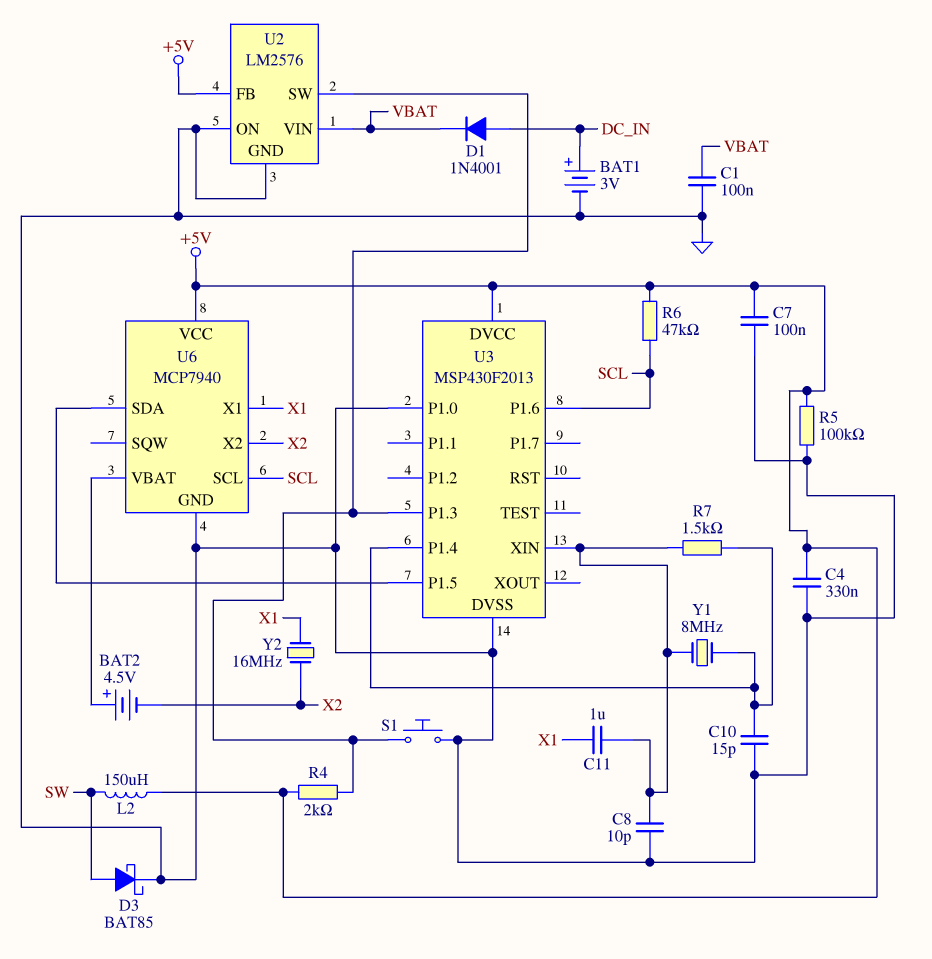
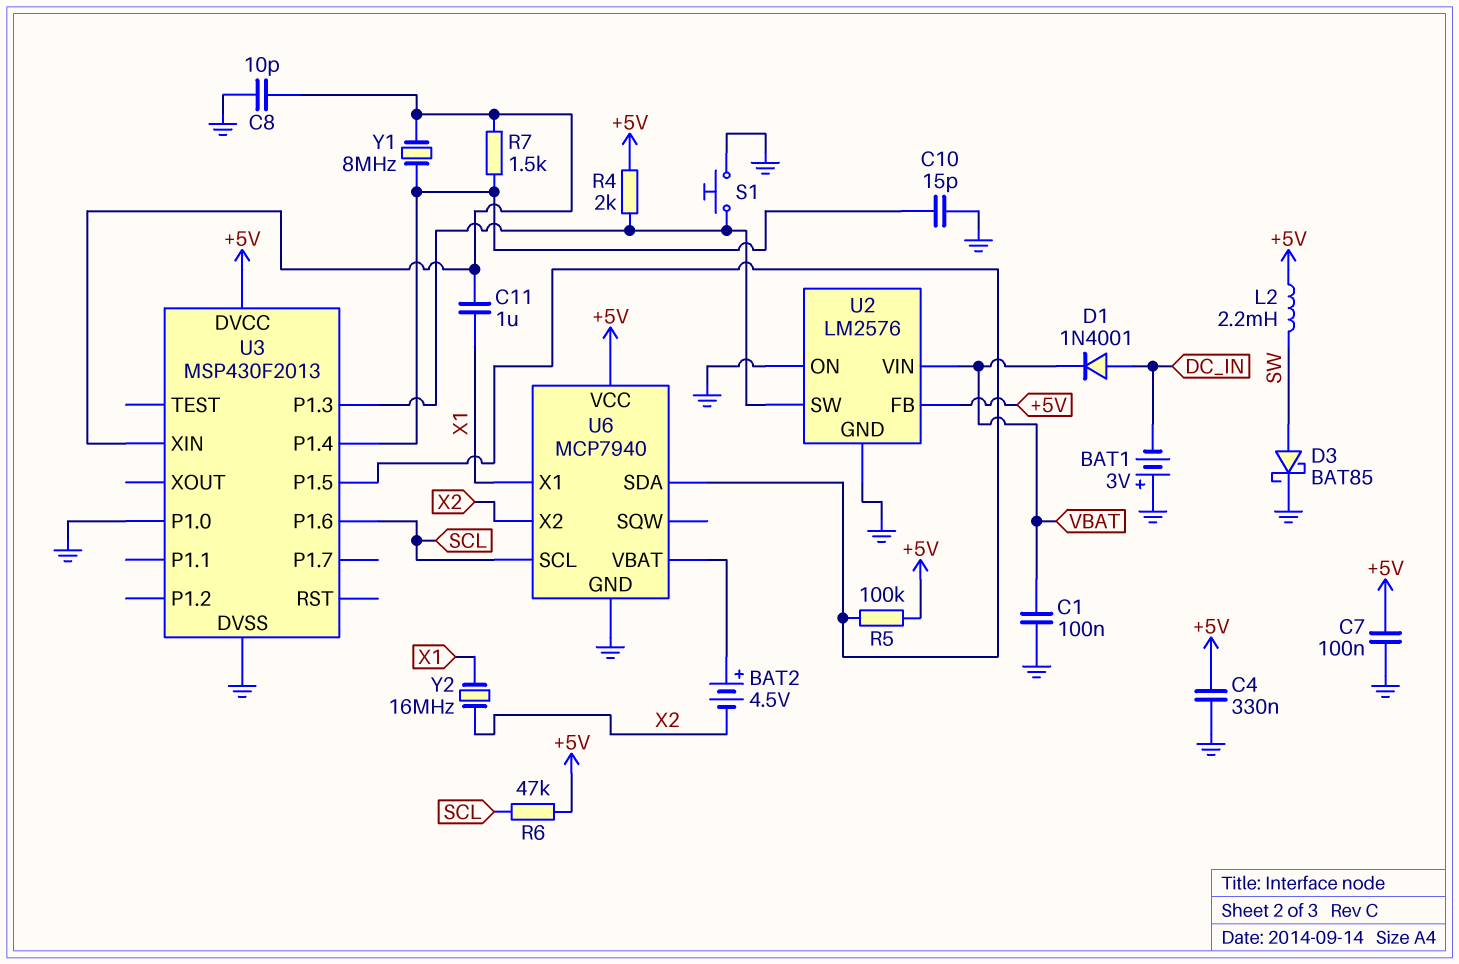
BAT1: 3V (plus DC_IN, minus GND) -> 3V (plus GND, minus DC_IN)
L2: 150uH (+5V, SW) -> 2.2mH (+5V, SW)
R5: 100k (+5V, GND) -> 100k (+5V, U3/P1.5)

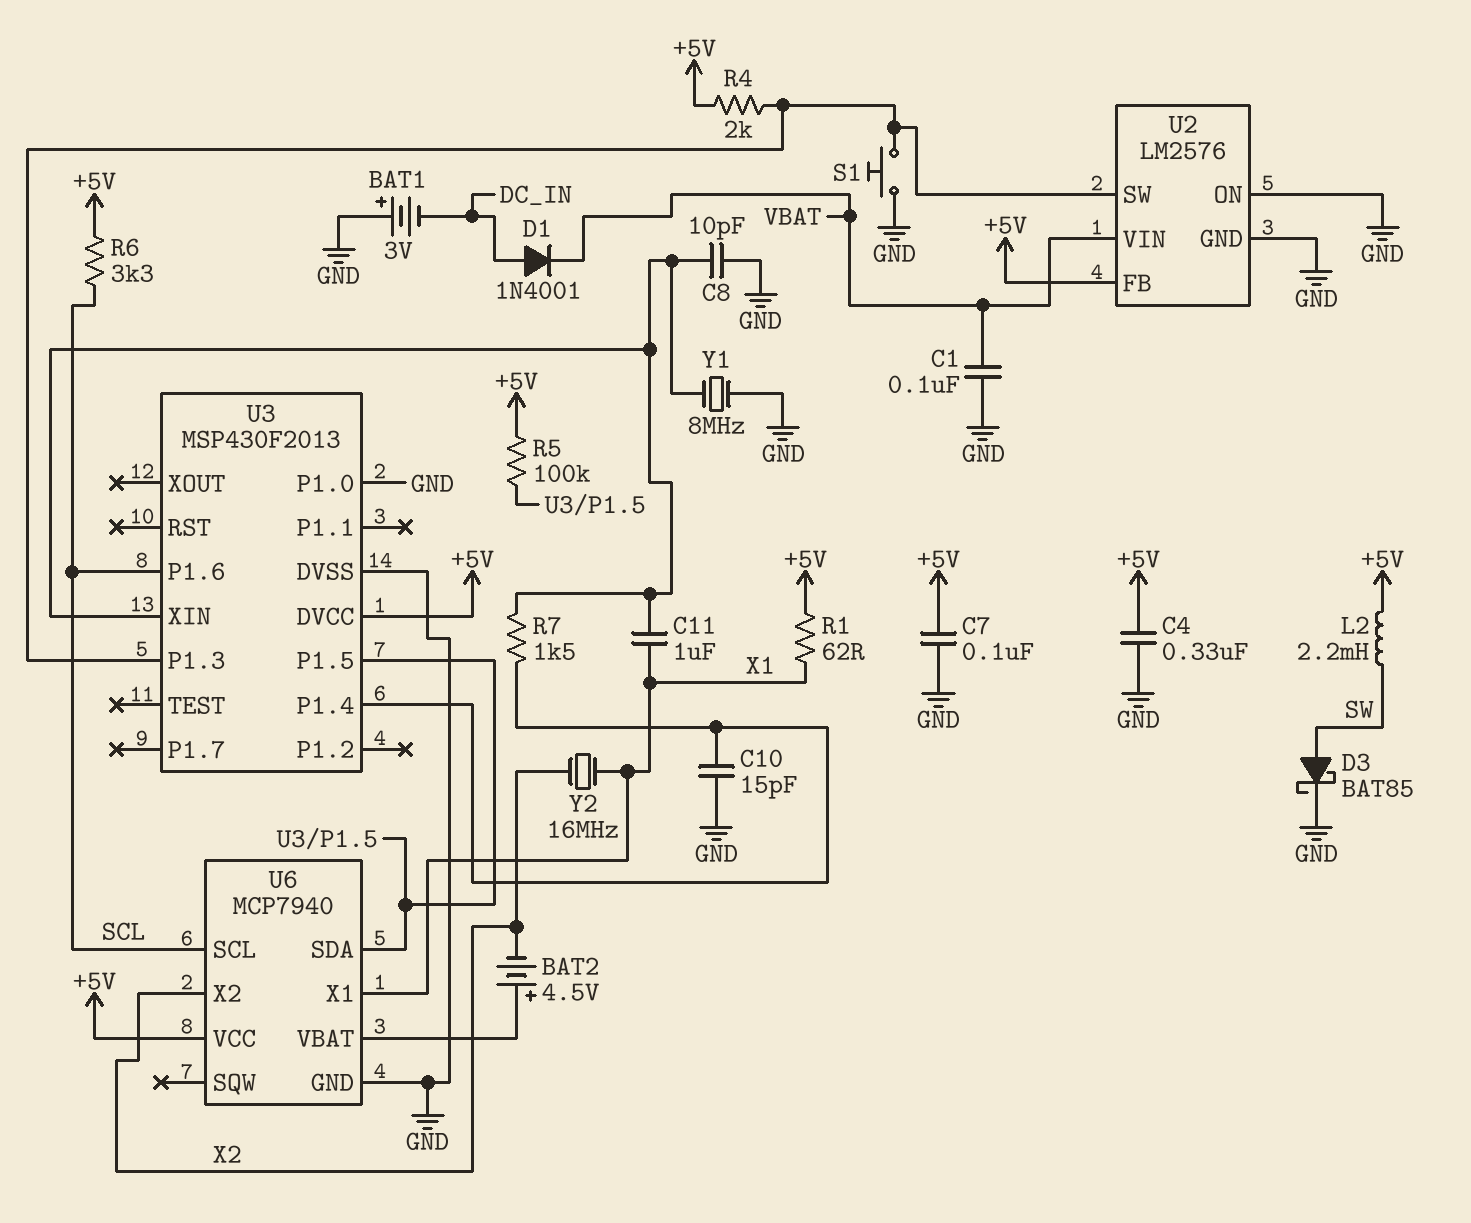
R1: none -> 62 (+5V, X1)
R6: 47k (+5V, SCL) -> 3.3k (+5V, SCL)
Y1: 8MHz (U3/P1.4, U3/XIN) -> 8MHz (GND, U3/XIN)

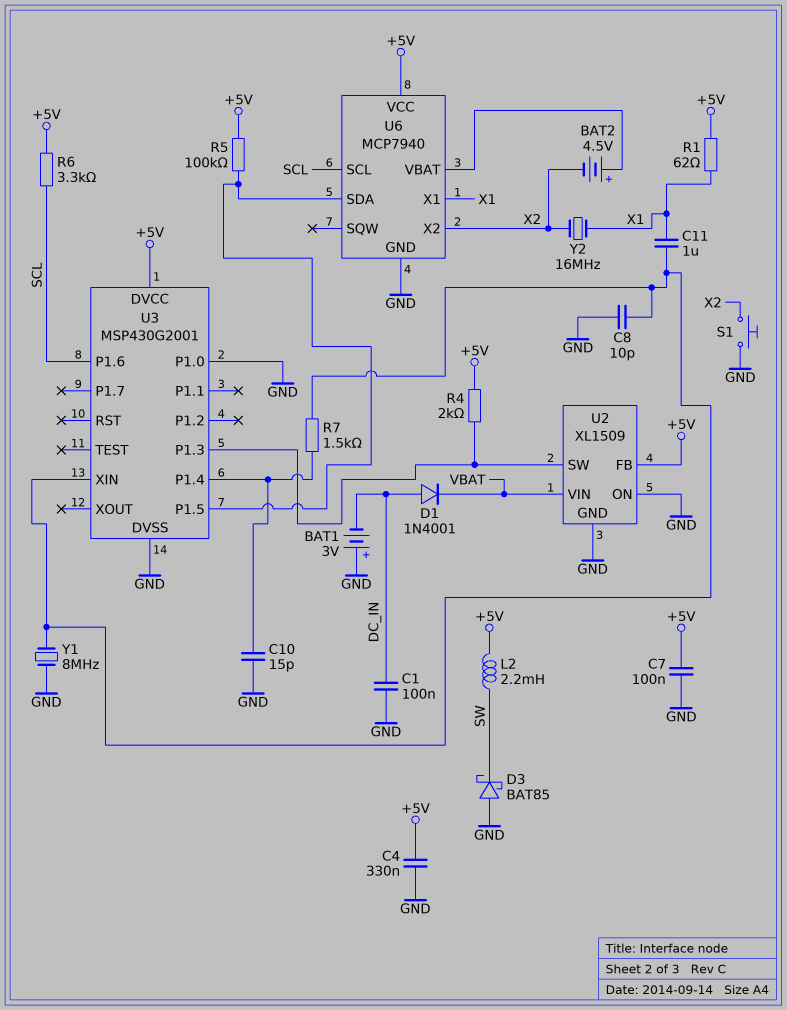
C1: 100nF (GND, VBAT) -> 100nF (DC_IN, GND)
D3: schottky BAT85 (A SW, K GND) -> schottky BAT85 (A GND, K SW)
S1: button (GND, U2/SW) -> button (GND, X2)
U2: LM2576 -> XL1509
U3: MSP430F2013 -> MSP430G2001

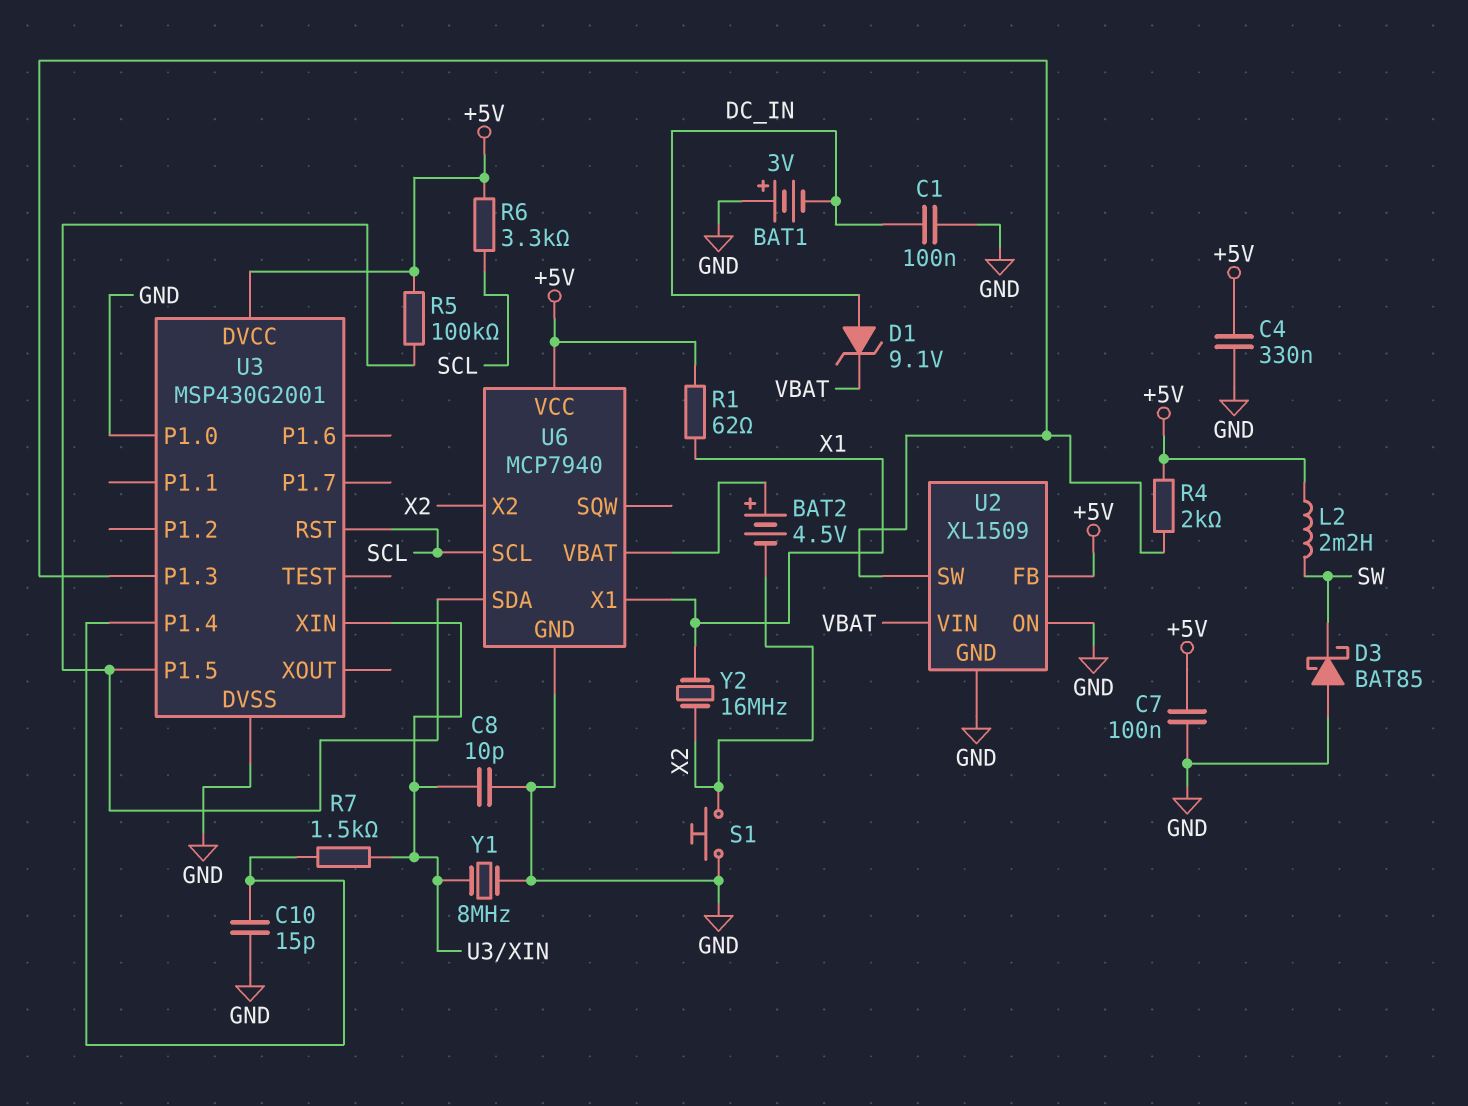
C11: 1uF (U3/XIN, X1) -> none
D1: diode 1N4001 (A DC_IN, K VBAT) -> zener 9.1V (A DC_IN, K VBAT)
U3 pin P1.6: SCL -> none
U3 pin RST: none -> SCL

